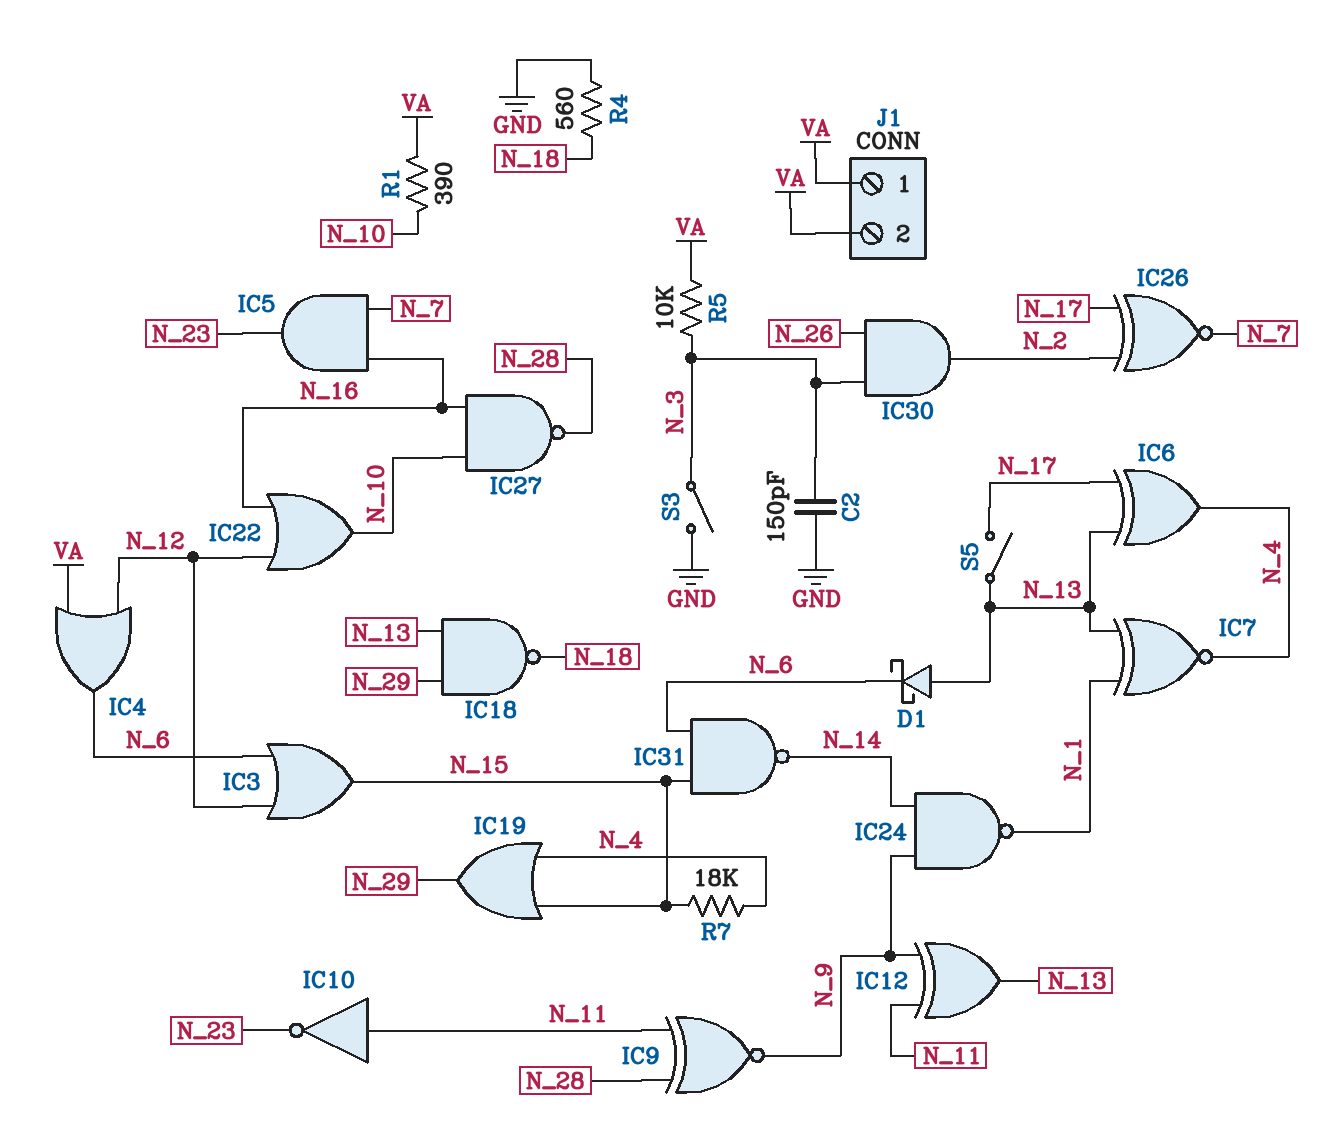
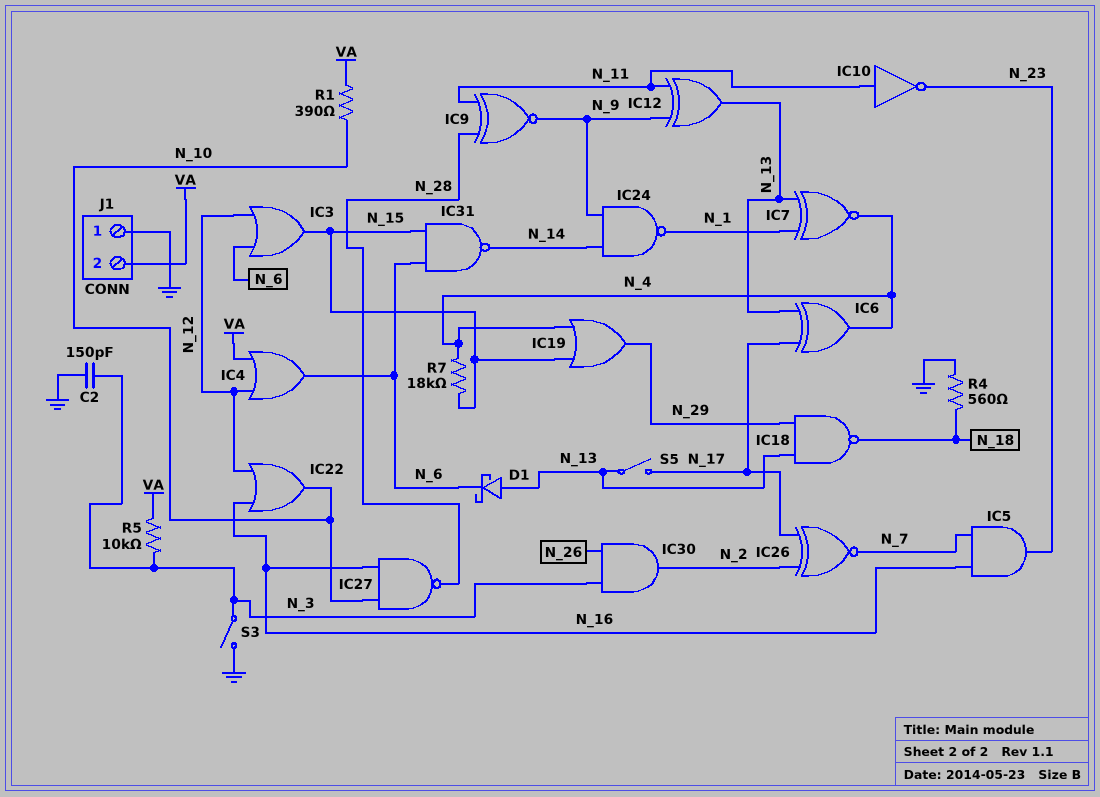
J1 pin 1: VA -> GND

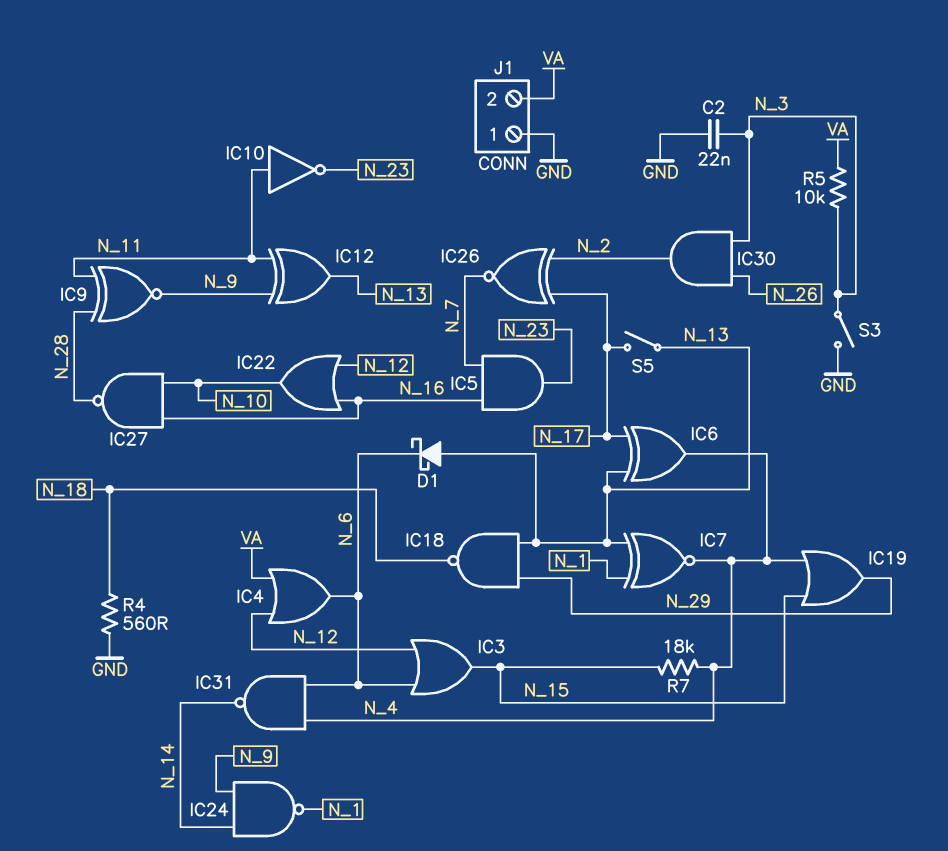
C2: 150pF (GND, N_3) -> 22nF (GND, N_3)
IC31: NAND (in N_6, in N_15, out N_14) -> NAND (in N_4, in N_6, out N_14)
R1: 390 (N_10, VA) -> none

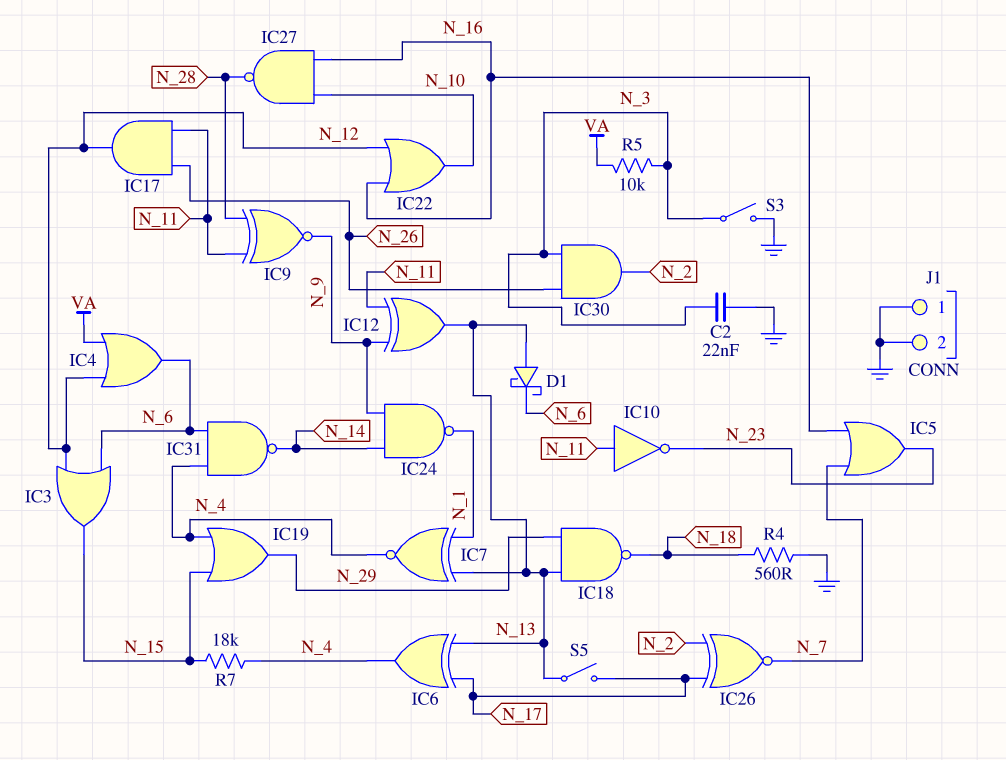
IC5: AND (in N_7, in N_16, out N_23) -> OR (in N_7, in N_16, out N_23)
IC17: none -> AND (in N_11, in N_26, out N_12)
J1 pin 2: VA -> GND

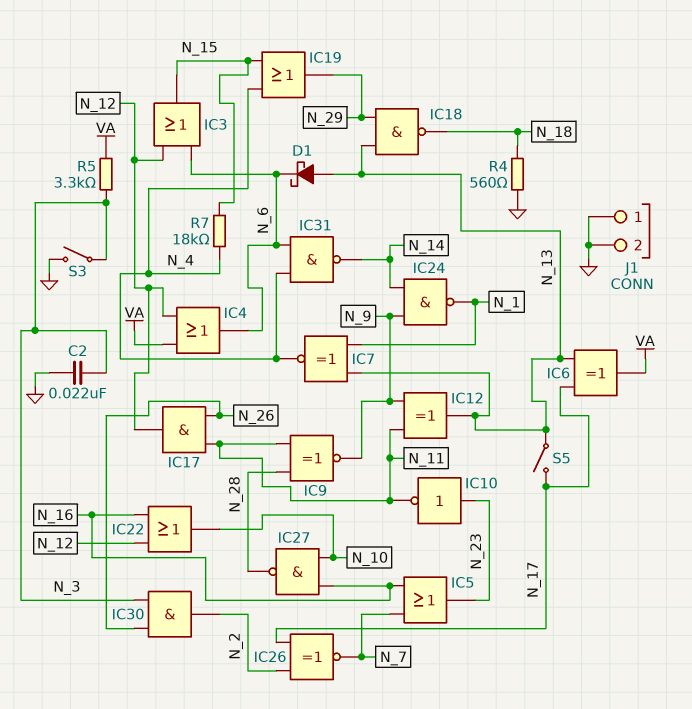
IC6: XOR (in N_13, in N_17, out N_4) -> XOR (in N_13, in N_17, out VA)
IC10: NOT (in N_11, out N_23) -> NOT (in N_23, out N_11)
R5: 10k (N_3, VA) -> 3.3k (N_3, VA)

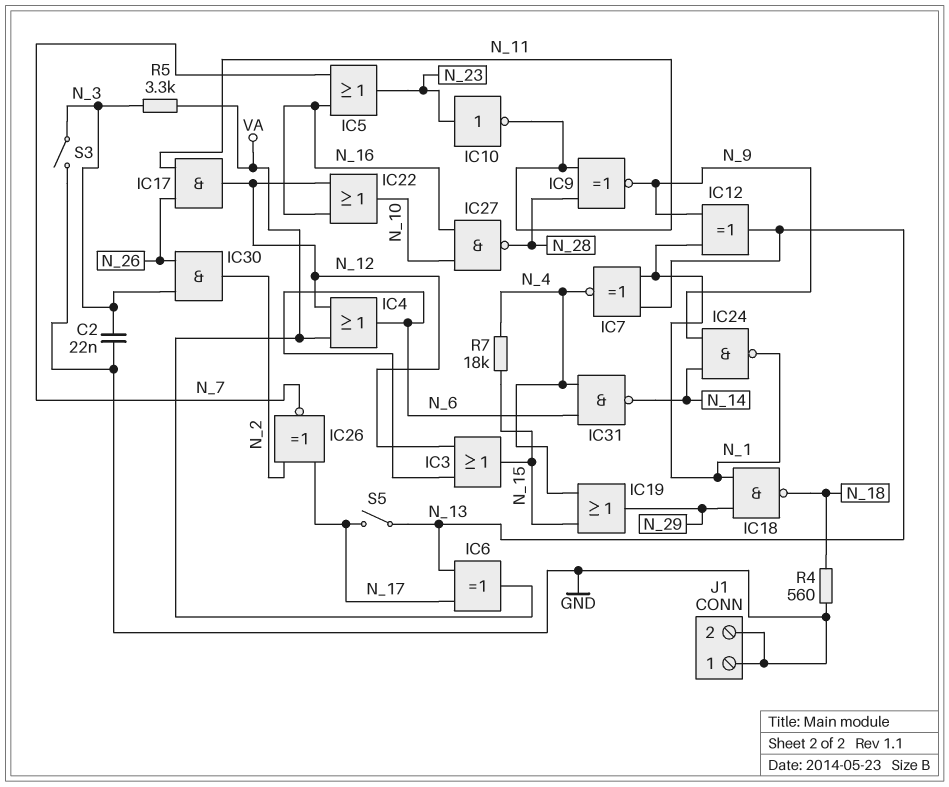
D1: schottky (A N_13, K N_6) -> none
IC12: XOR (in N_9, in N_11, out N_13) -> XOR (in N_1, in N_9, out N_13)
IC18: NAND (in N_13, in N_29, out N_18) -> NAND (in N_1, in N_29, out N_18)

